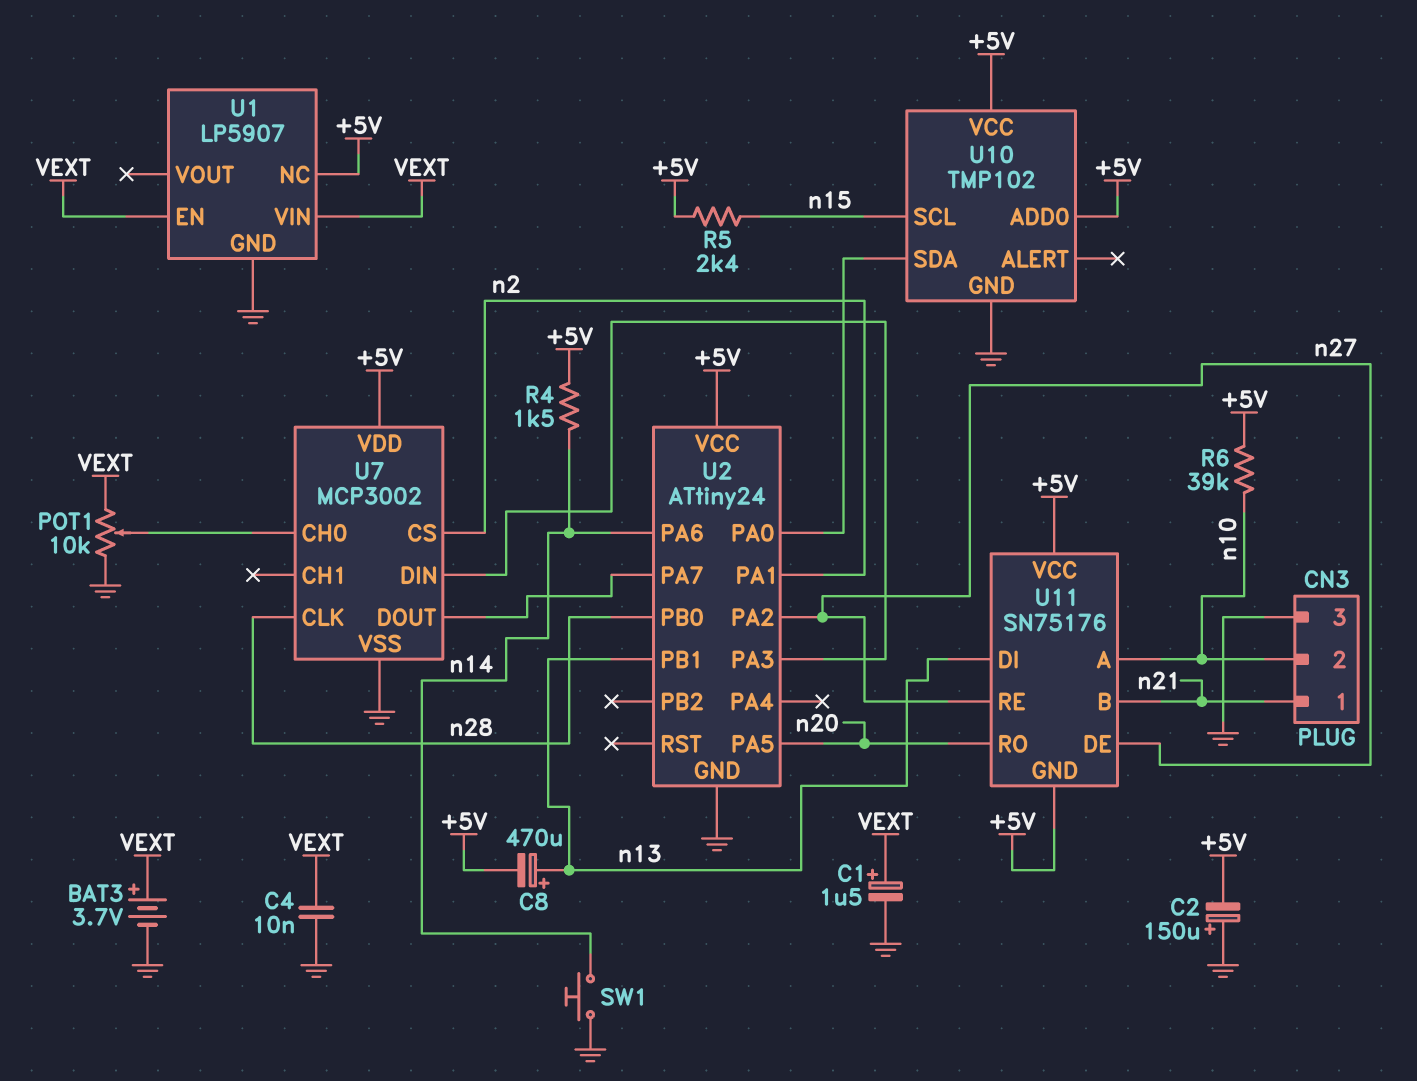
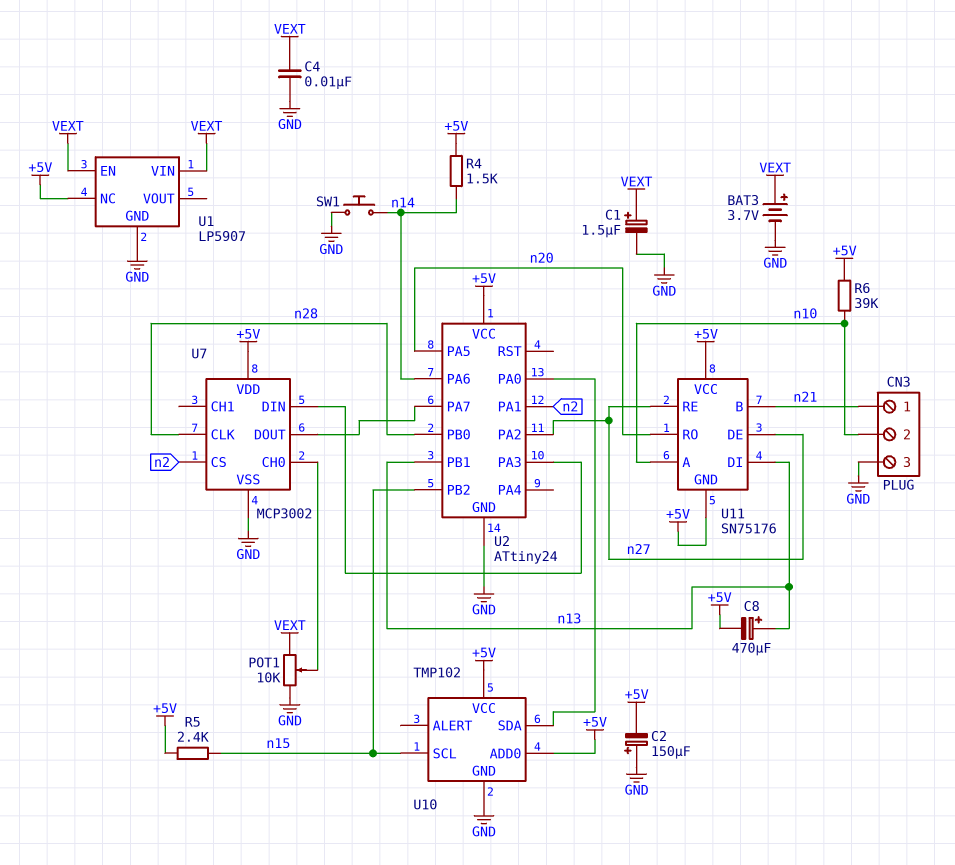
U2 pin PB2: none -> n15

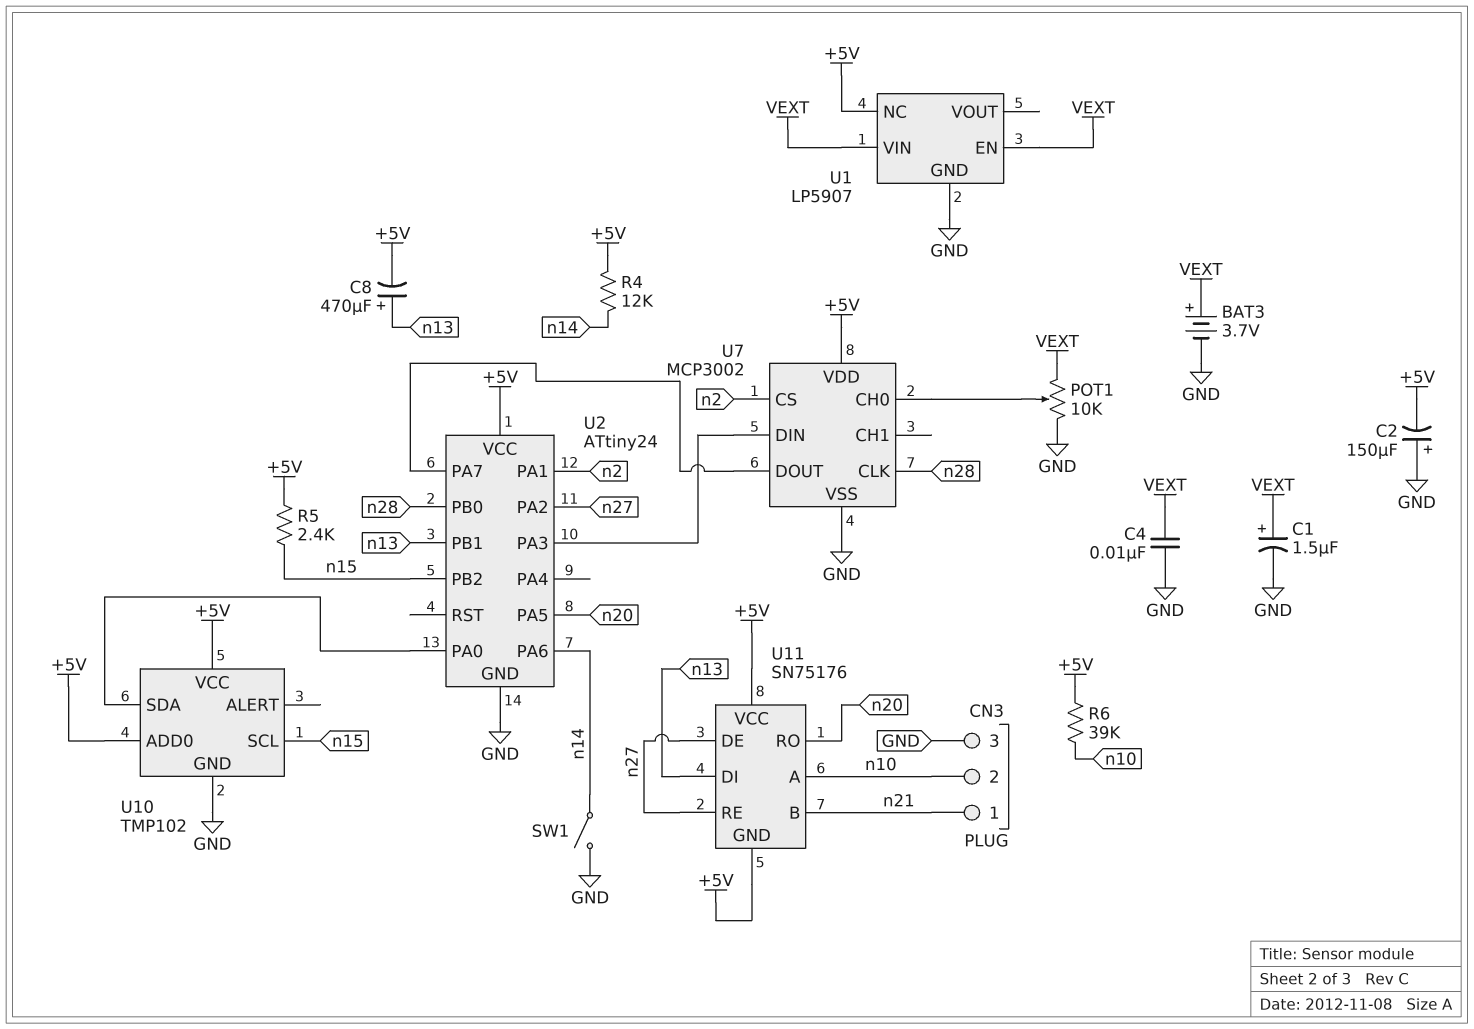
R4: 1.5k (+5V, n14) -> 12k (+5V, n14)
SW1: button (GND, n14) -> switch (GND, n14)

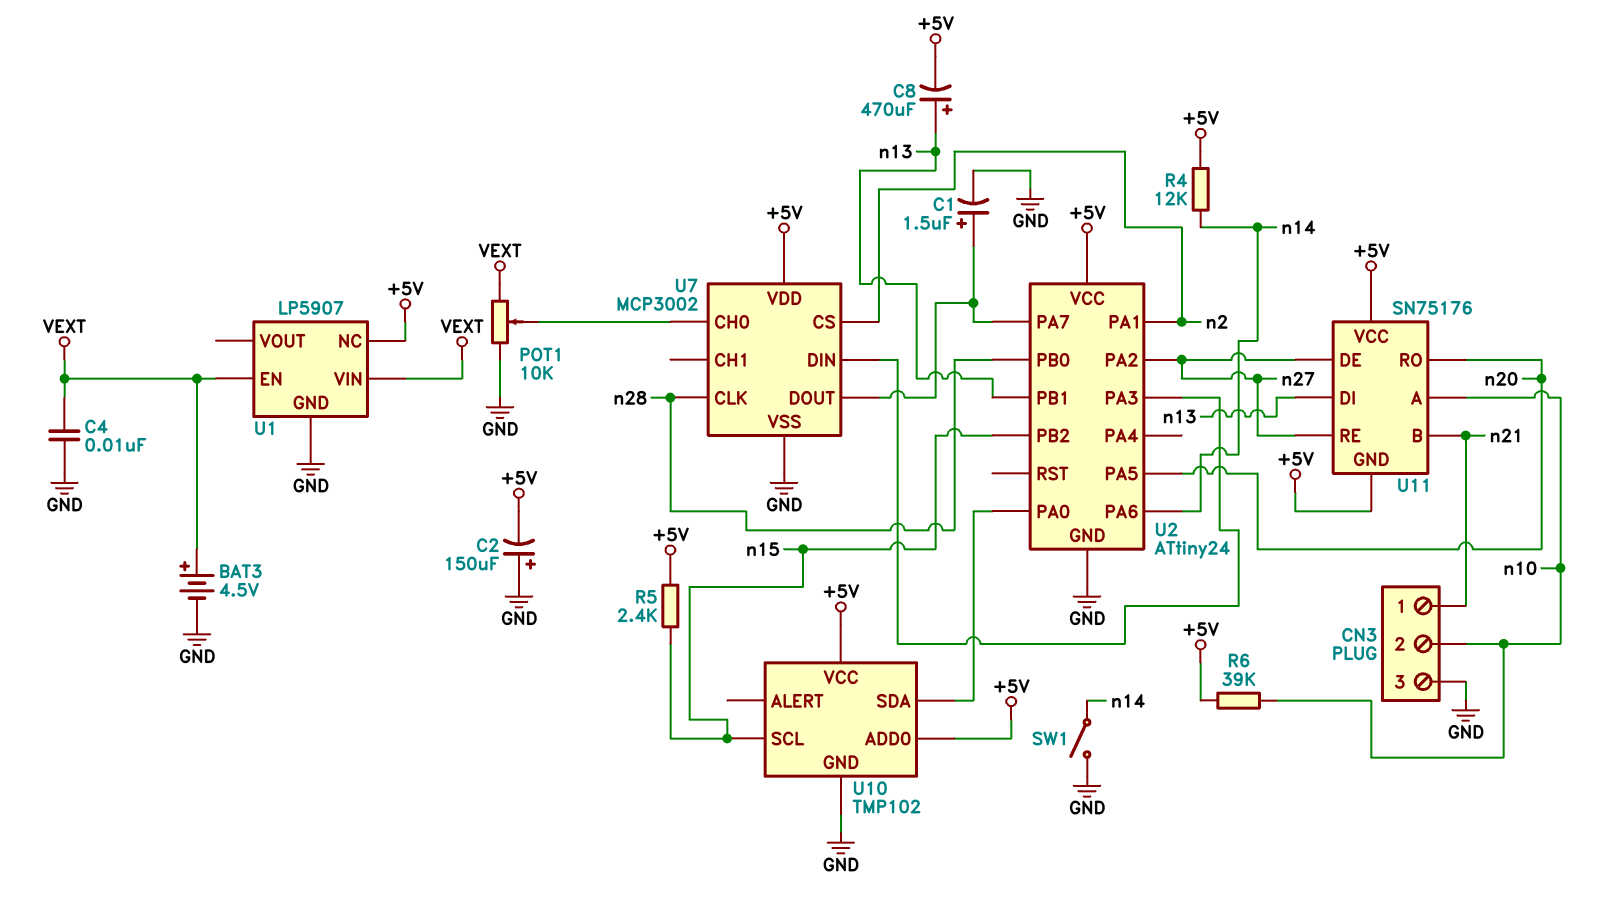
BAT3: 3.7V (plus VEXT, minus GND) -> 4.5V (plus VEXT, minus GND)
C1: 1.5uF (plus VEXT, minus GND) -> 1.5uF (plus U2/PA7, minus GND)

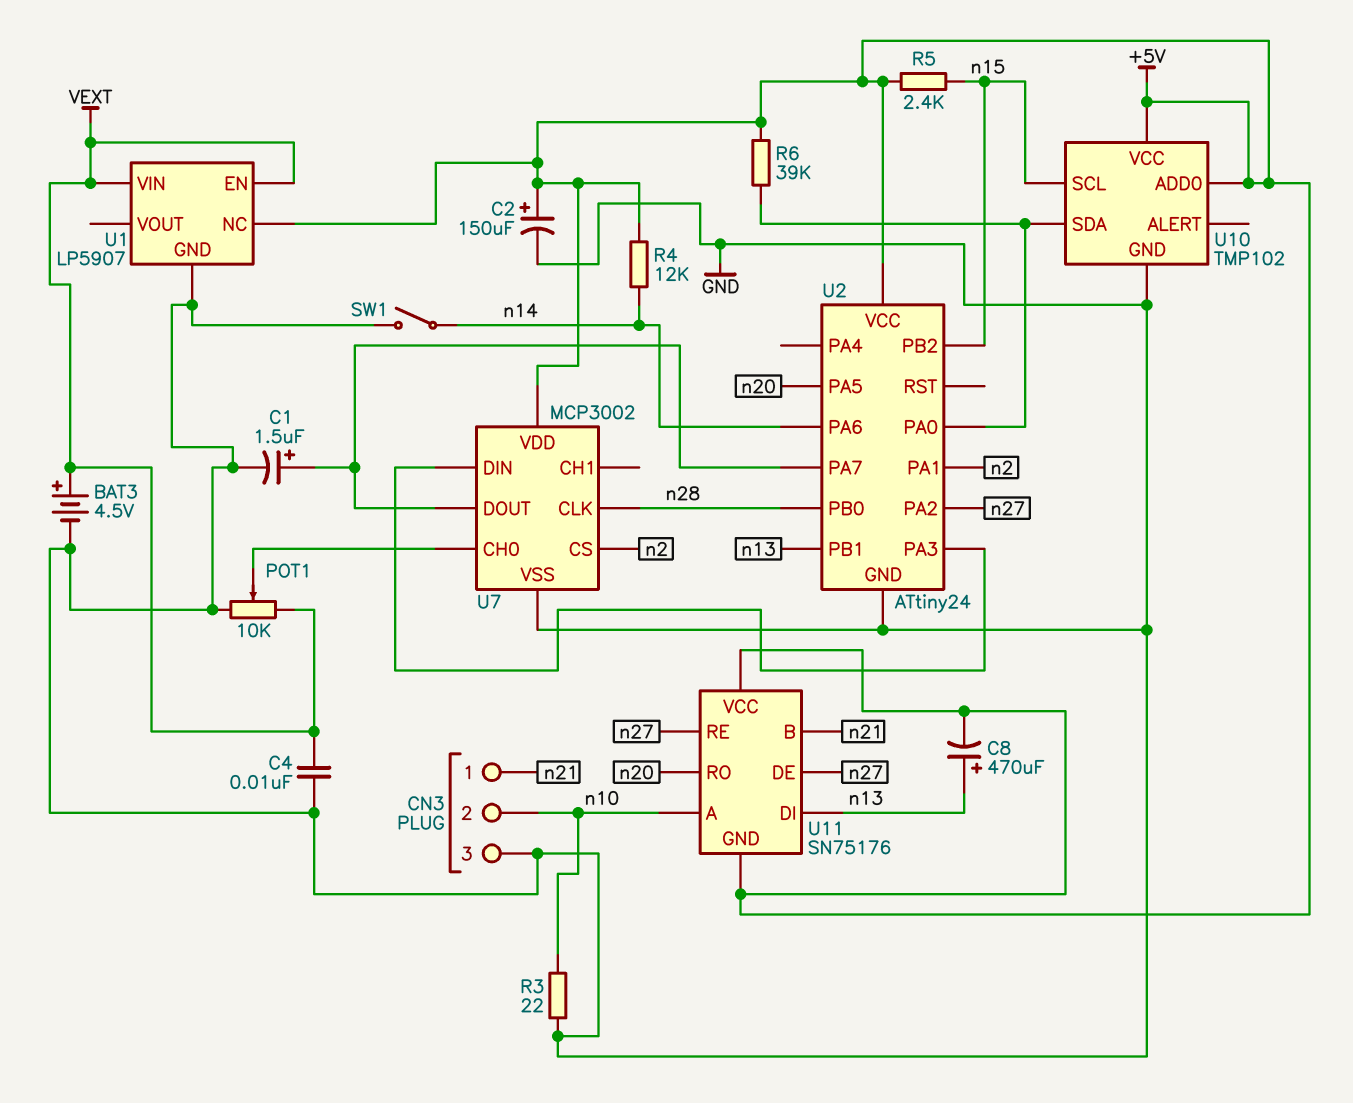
C2: 150uF (plus GND, minus +5V) -> 150uF (plus +5V, minus GND)
R3: none -> 22 (GND, n10)
R6: 39k (+5V, n10) -> 39k (+5V, U2/PA0)

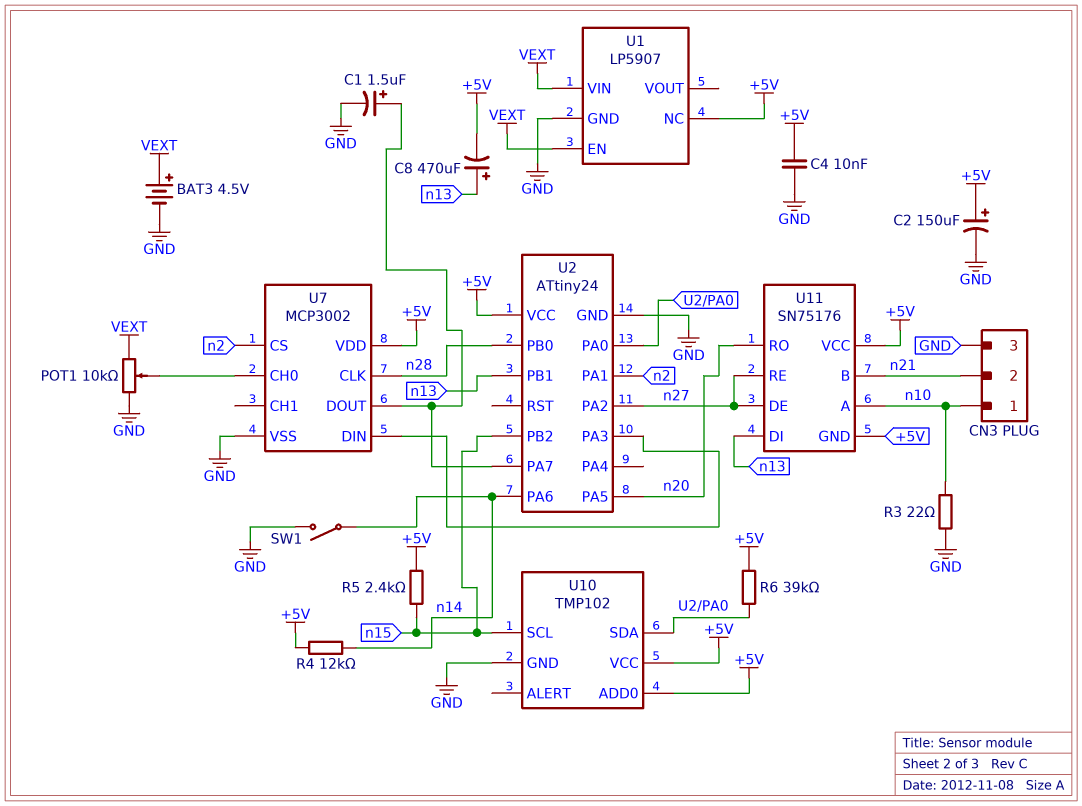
C4: 10nF (GND, VEXT) -> 10nF (+5V, GND)
CN3 pin 1: n21 -> n10
CN3 pin 2: n10 -> n21

